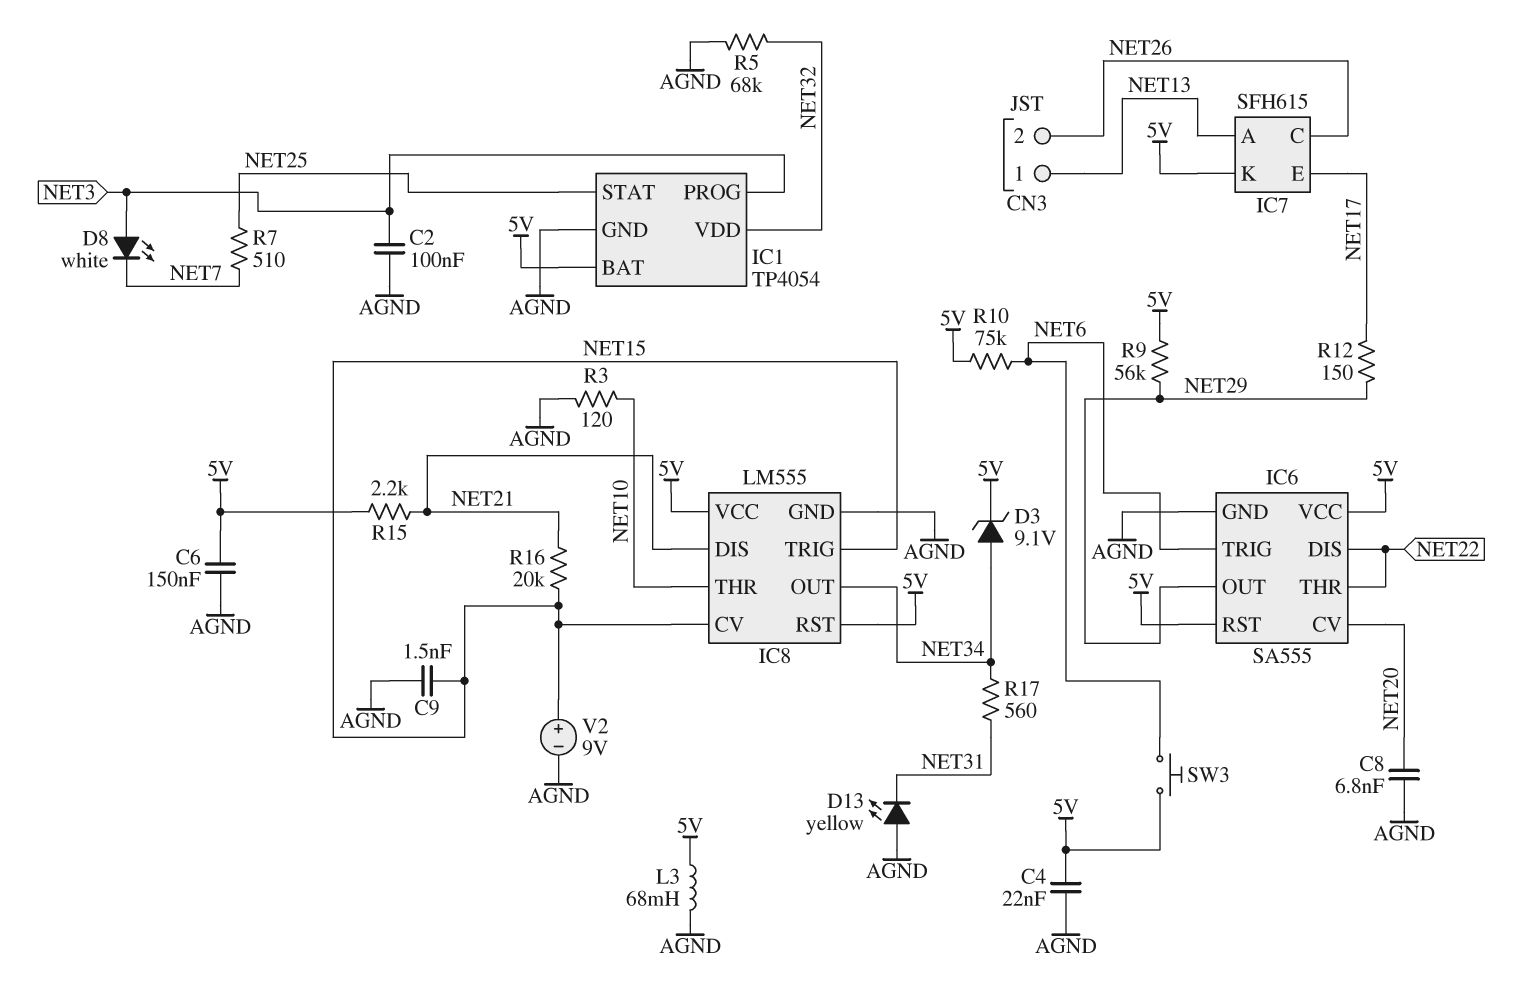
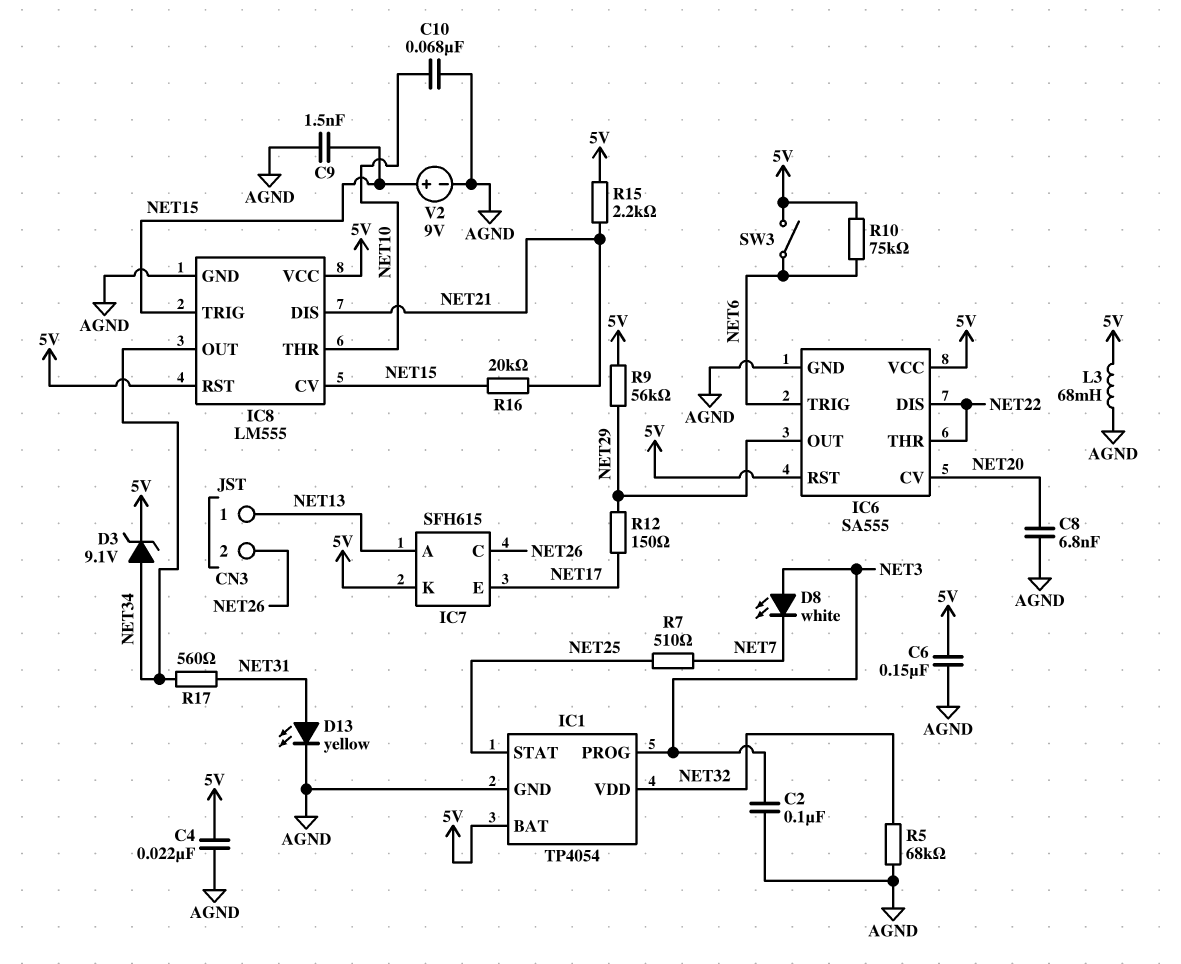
C10: none -> 68nF (AGND, NET10)
D13: LED yellow (A AGND, K NET31) -> LED yellow (A NET31, K AGND)
R3: 120 (AGND, NET10) -> none
SW3: button (5V, NET6) -> switch (5V, NET6)

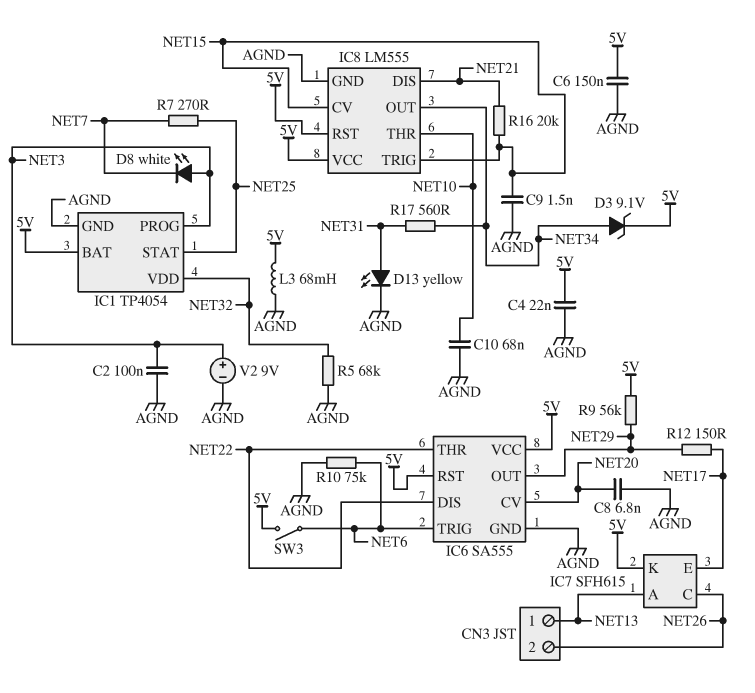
R7: 510 (NET7, NET25) -> 270 (NET7, NET25)
R10: 75k (5V, NET6) -> 75k (AGND, NET6)
R15: 2.2k (5V, NET21) -> none
V2: 9V (plus NET15, minus AGND) -> 9V (plus NET3, minus AGND)

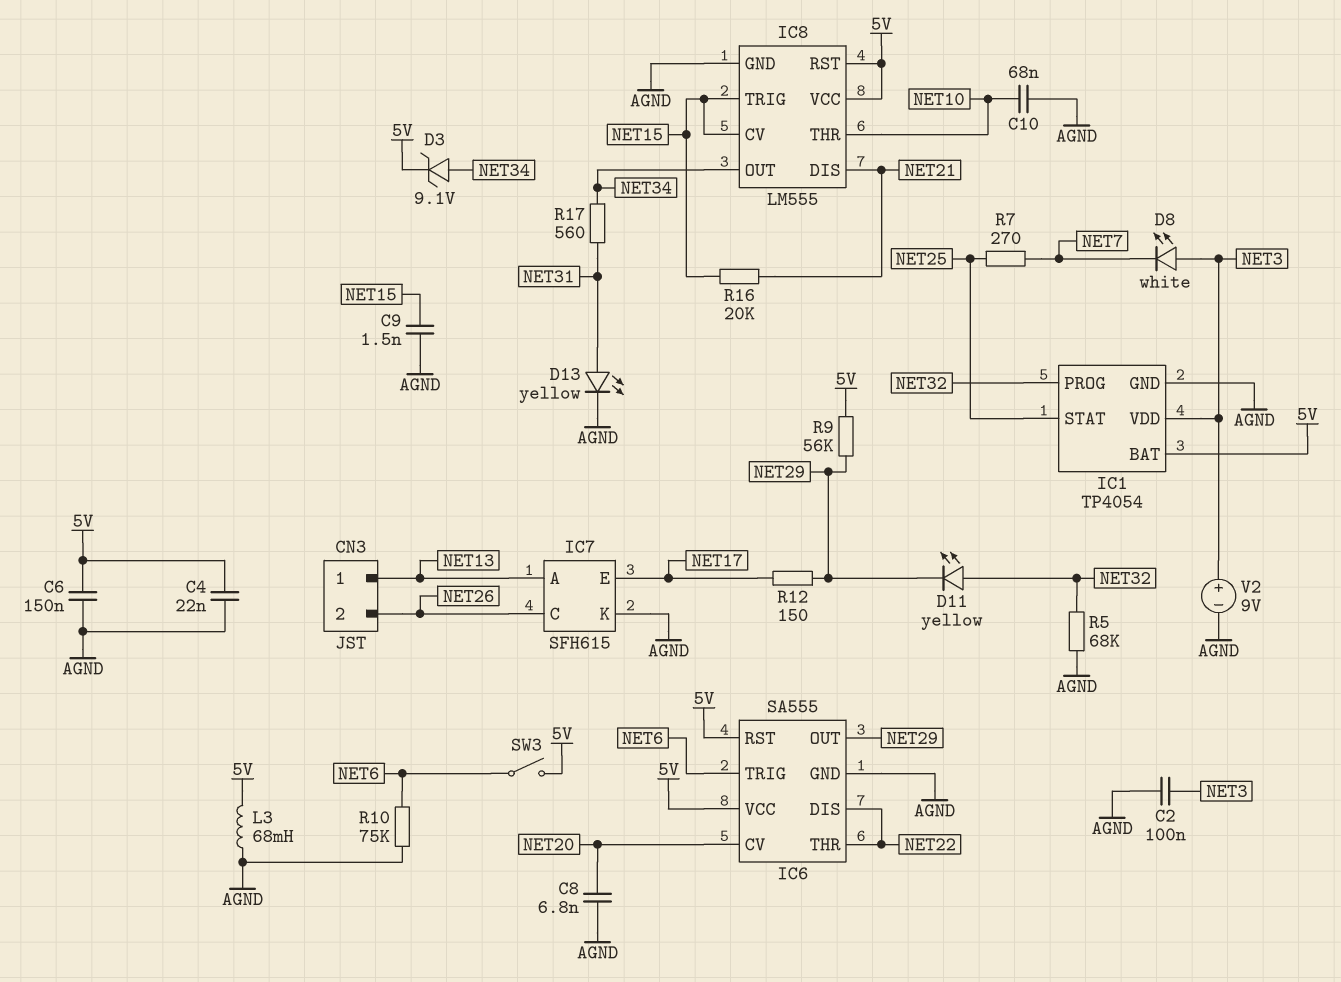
D11: none -> LED yellow (A NET32, K NET29)
IC1 pin PROG: NET3 -> NET32
IC1 pin VDD: NET32 -> NET3
IC7 pin K: 5V -> AGND

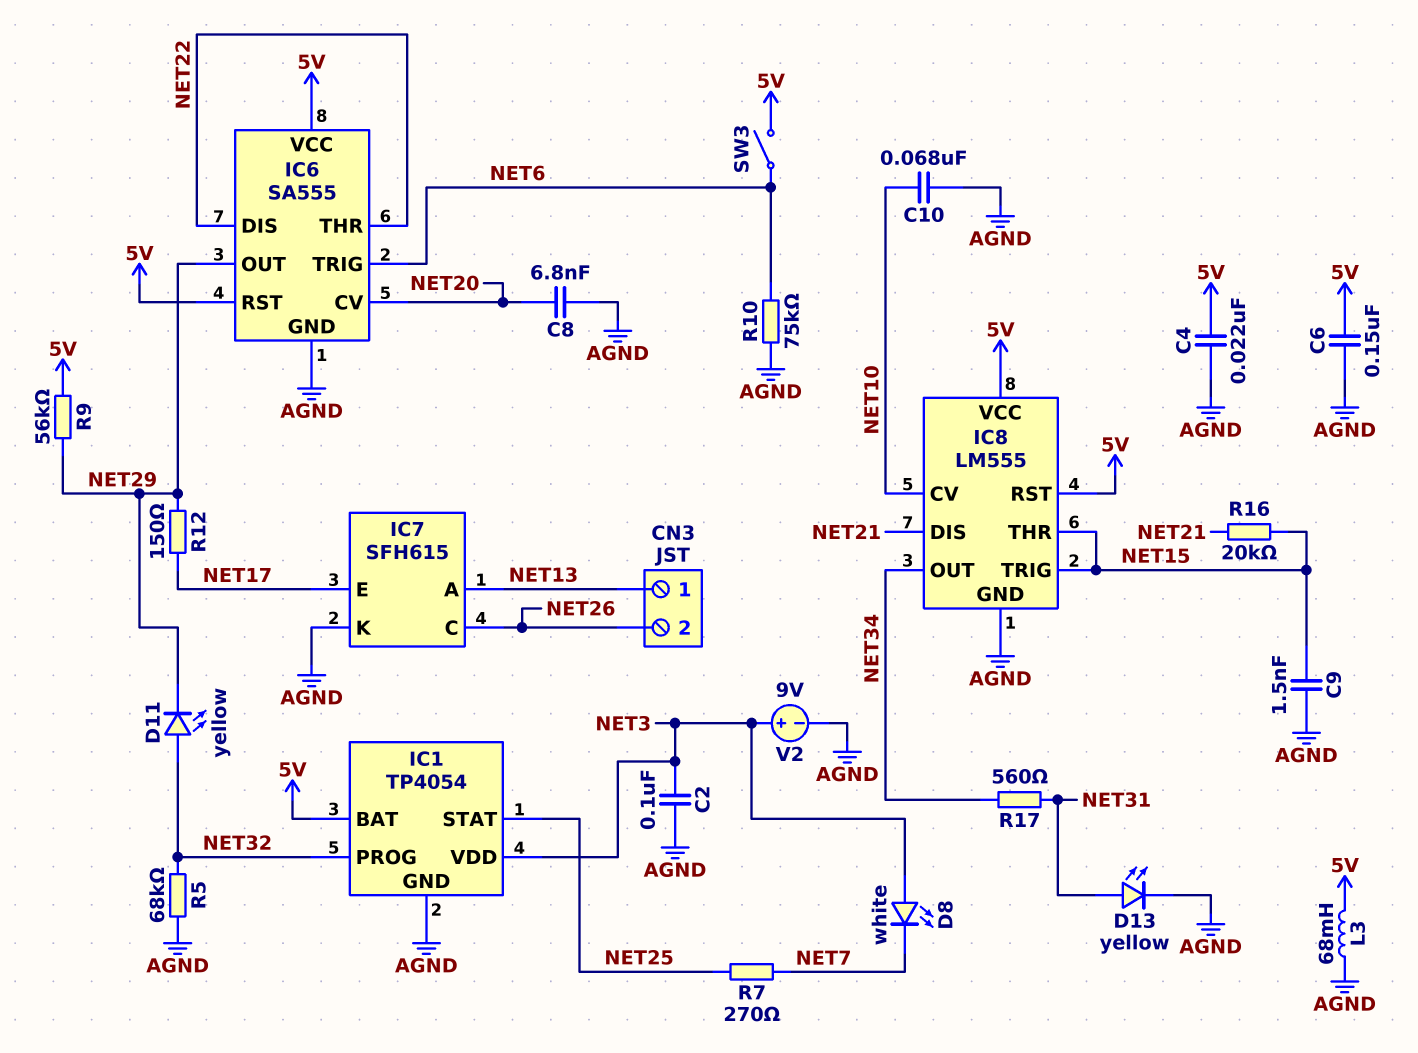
D3: zener 9.1V (A NET34, K 5V) -> none
IC8 pin CV: NET15 -> NET10
IC8 pin THR: NET10 -> NET15

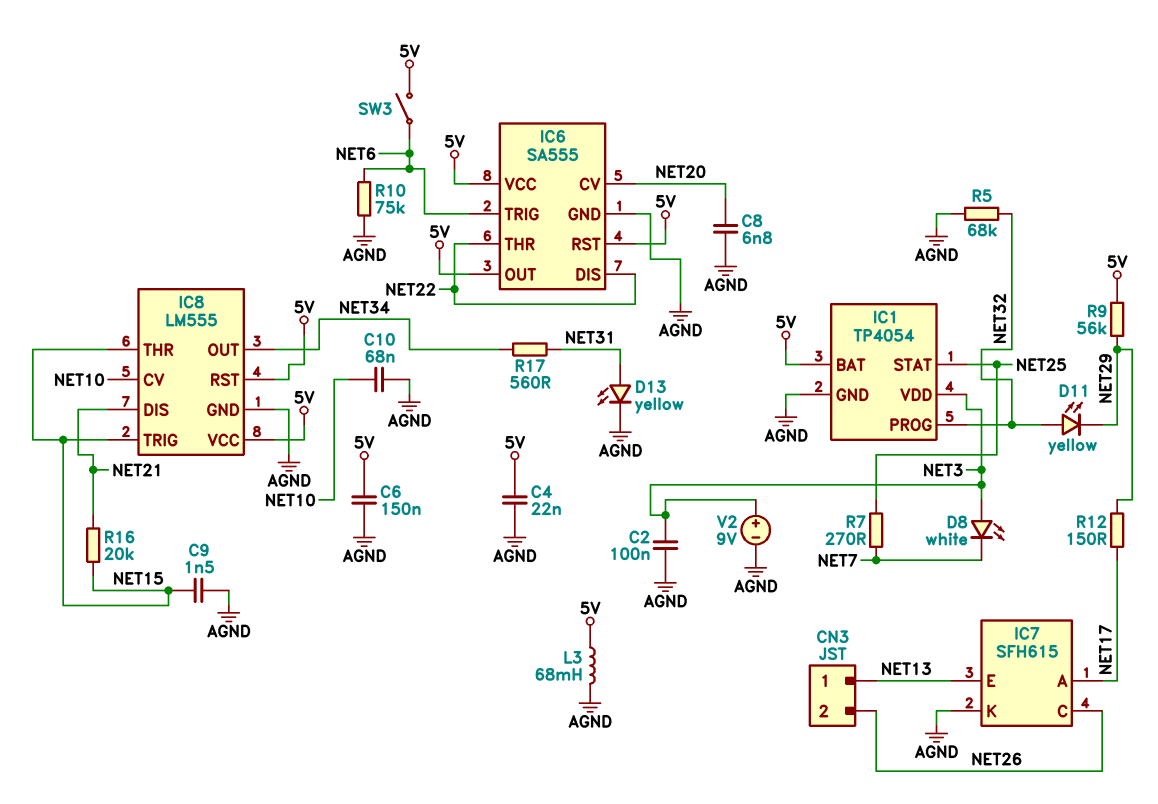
IC6 pin OUT: NET29 -> 5V
IC7 pin A: NET13 -> NET17
IC7 pin E: NET17 -> NET13

